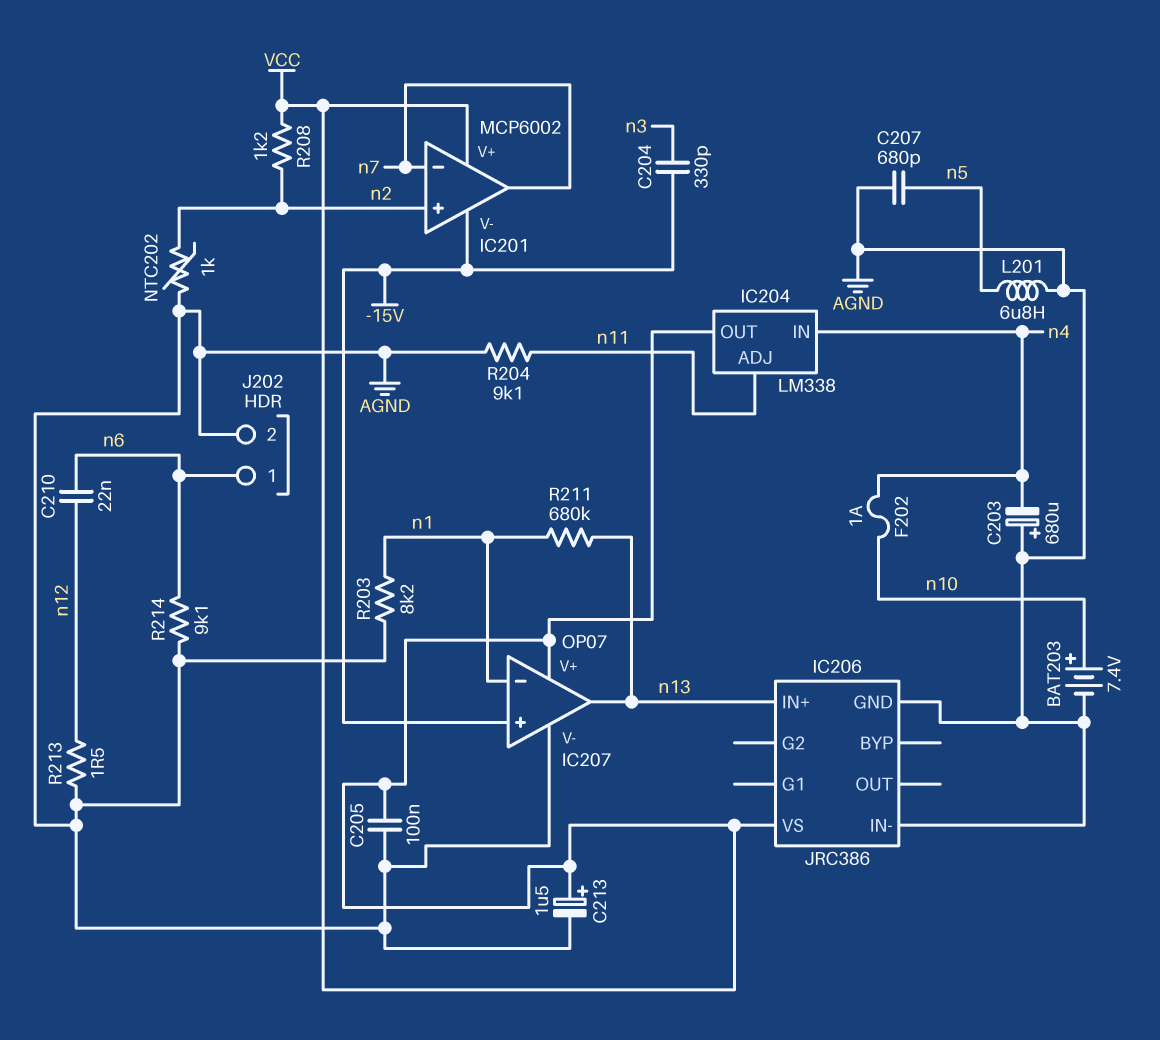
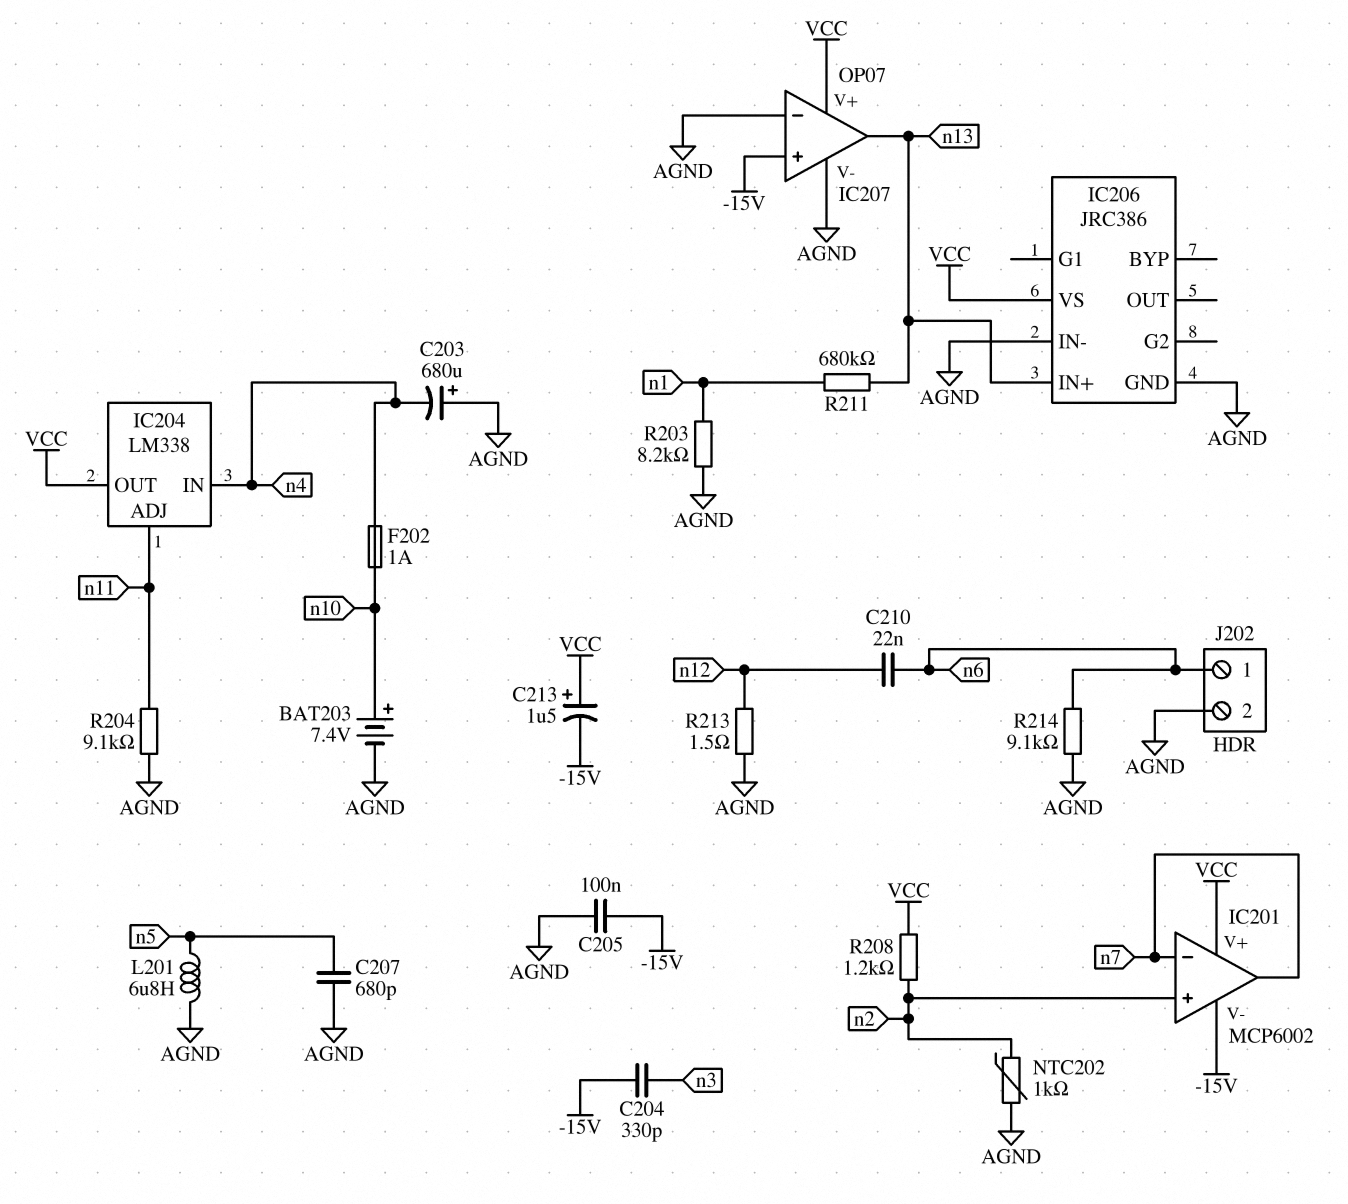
C205: 100nF (AGND, VCC) -> 100nF (-15V, AGND)
C213: 1.5uF (plus VCC, minus AGND) -> 1.5uF (plus VCC, minus -15V)
IC207 pin in-: n1 -> AGND

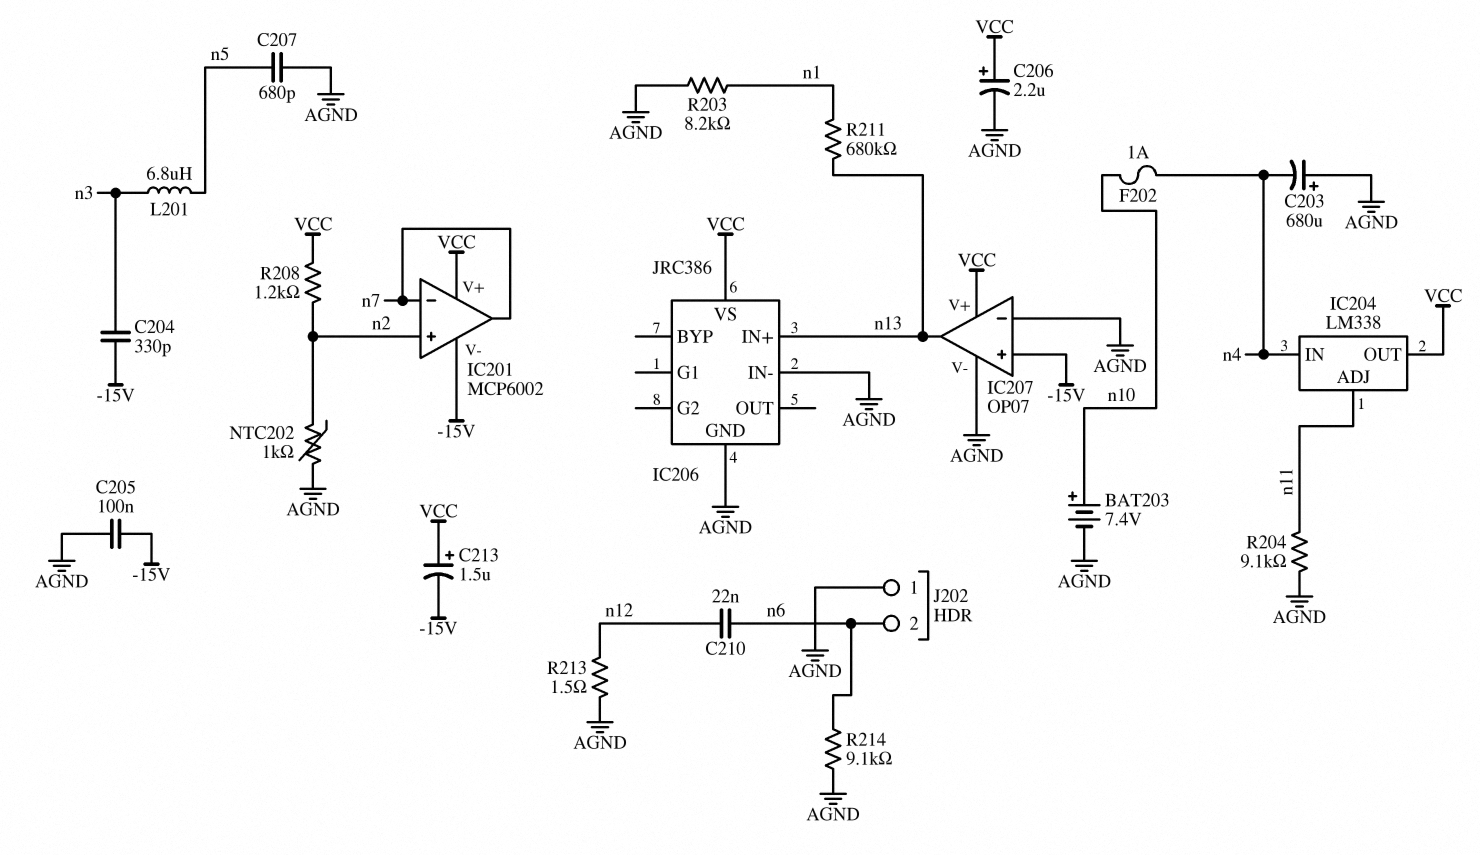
C206: none -> 2.2uF (plus VCC, minus AGND)
J202 pin 1: n6 -> AGND
J202 pin 2: AGND -> n6
L201: 6.8uH (AGND, n5) -> 6.8uH (n3, n5)

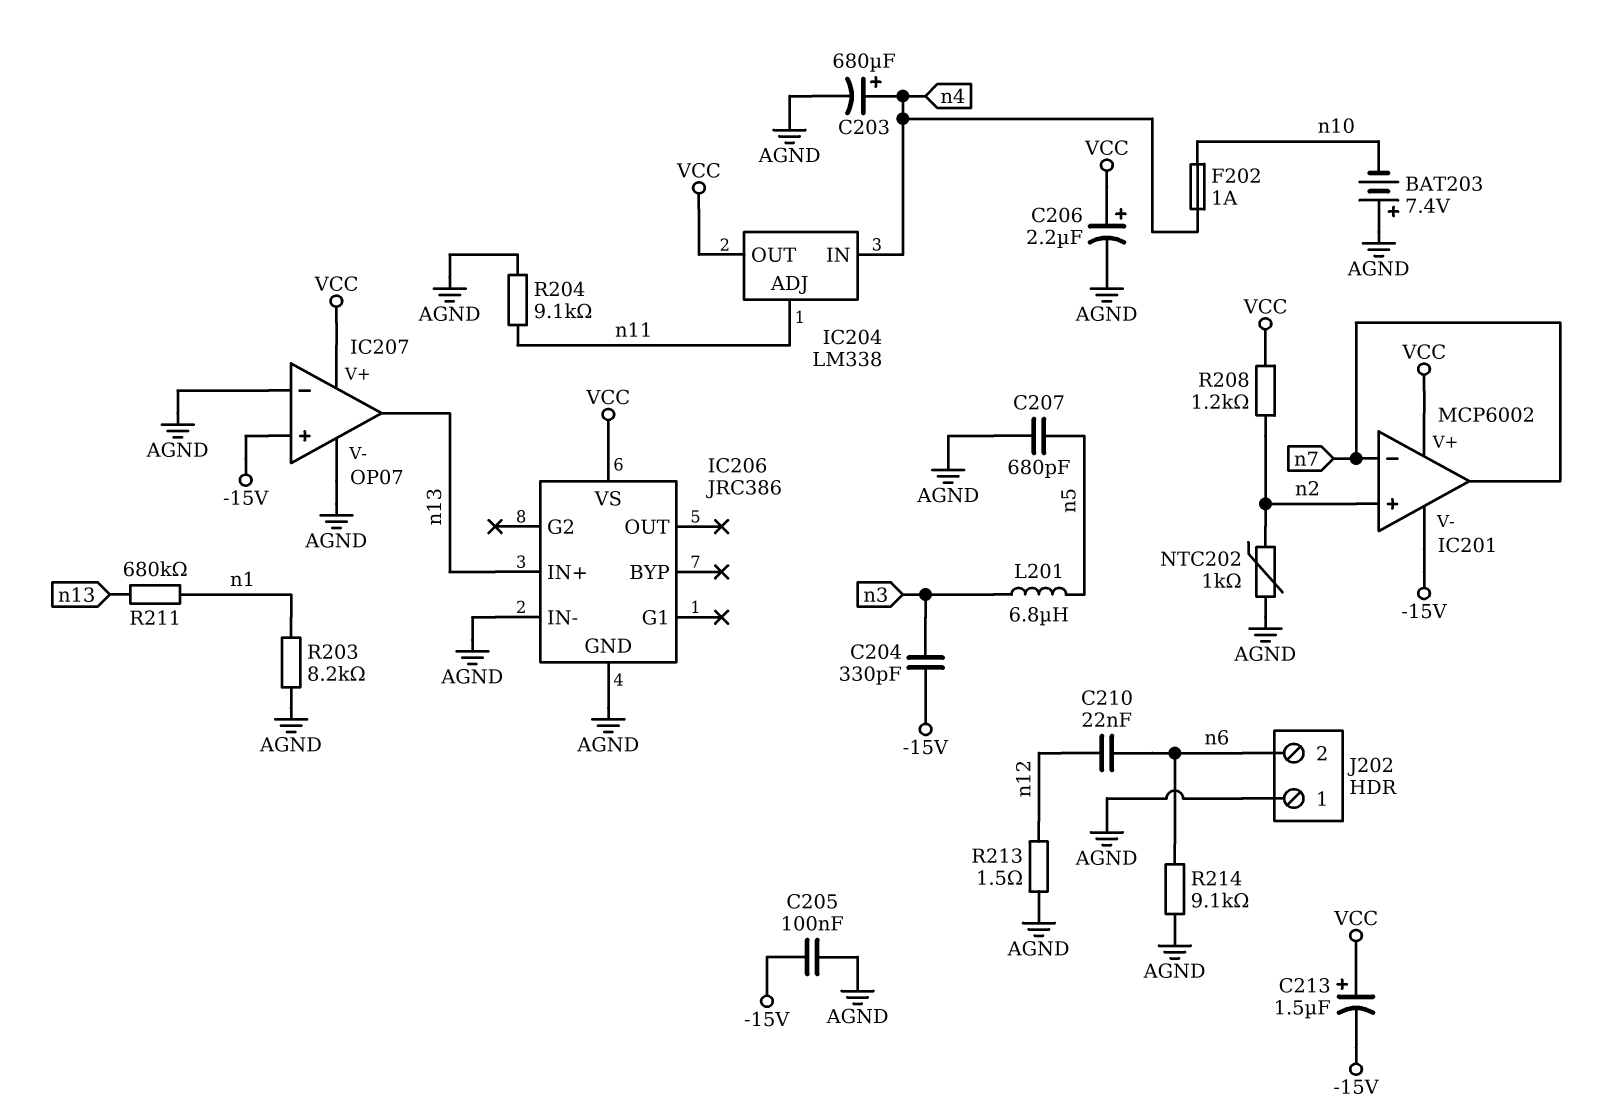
BAT203: 7.4V (plus n10, minus AGND) -> 7.4V (plus AGND, minus n10)
C203: 680uF (plus AGND, minus n4) -> 680uF (plus n4, minus AGND)

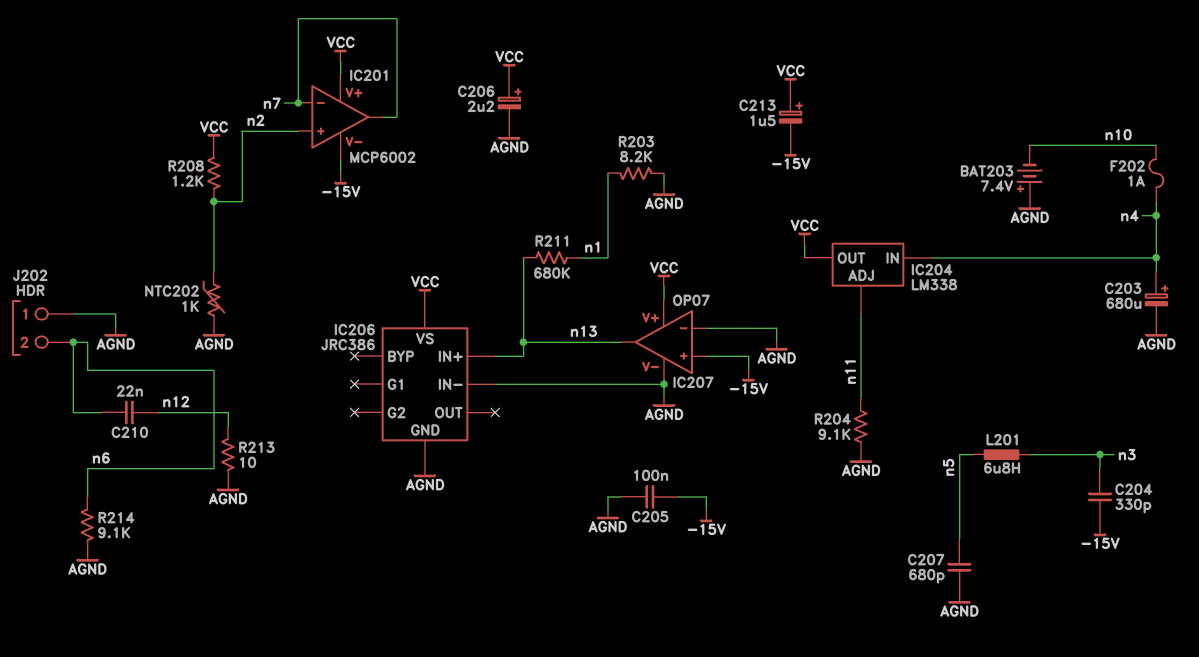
R213: 1.5 (AGND, n12) -> 10 (AGND, n12)

